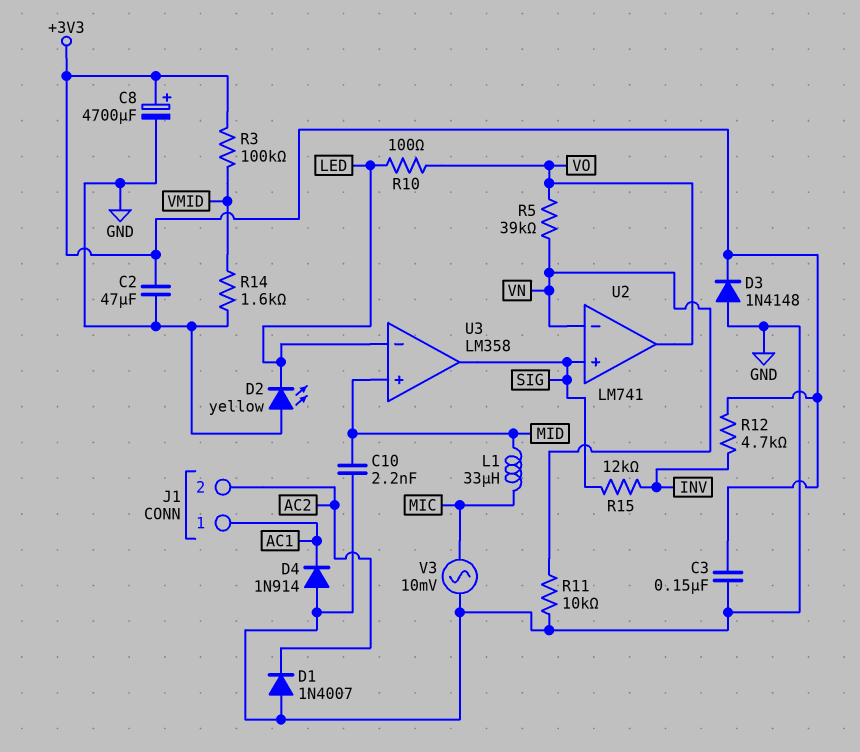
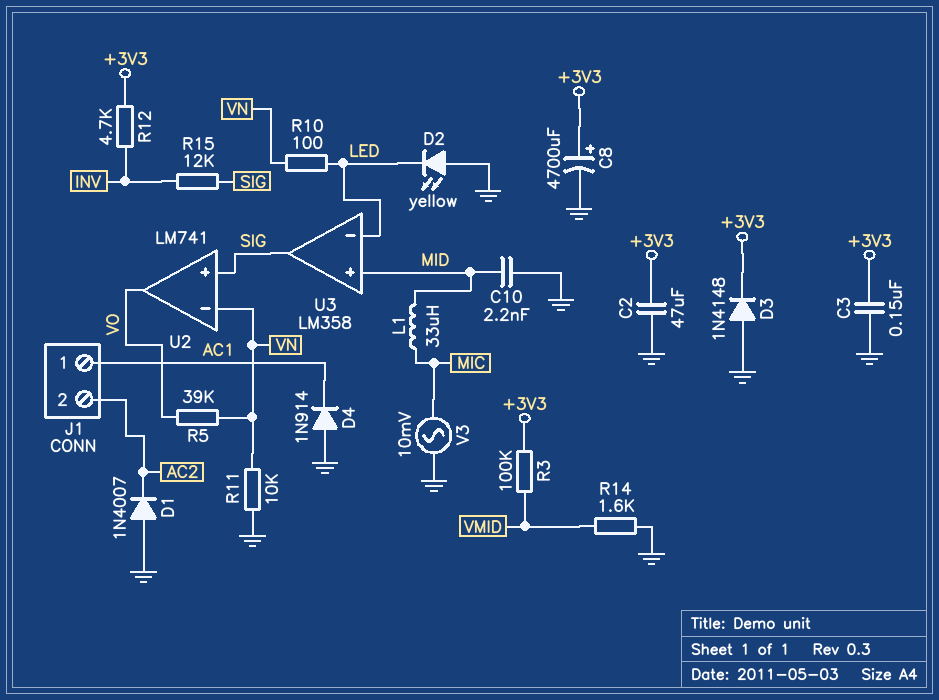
R10: 100 (LED, VO) -> 100 (LED, VN)

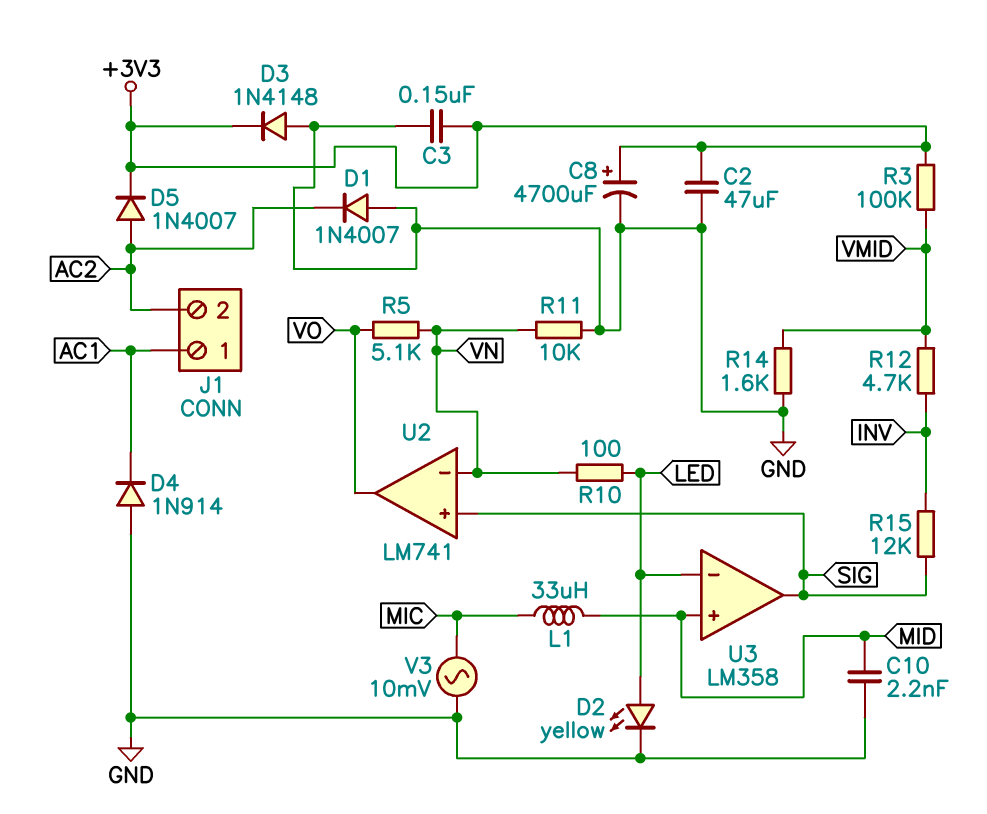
D2: LED yellow (A GND, K LED) -> LED yellow (A LED, K GND)
D5: none -> diode 1N4007 (A AC2, K +3V3)
R5: 39k (VN, VO) -> 5.1k (VN, VO)
R12: 4.7k (+3V3, INV) -> 4.7k (INV, VMID)

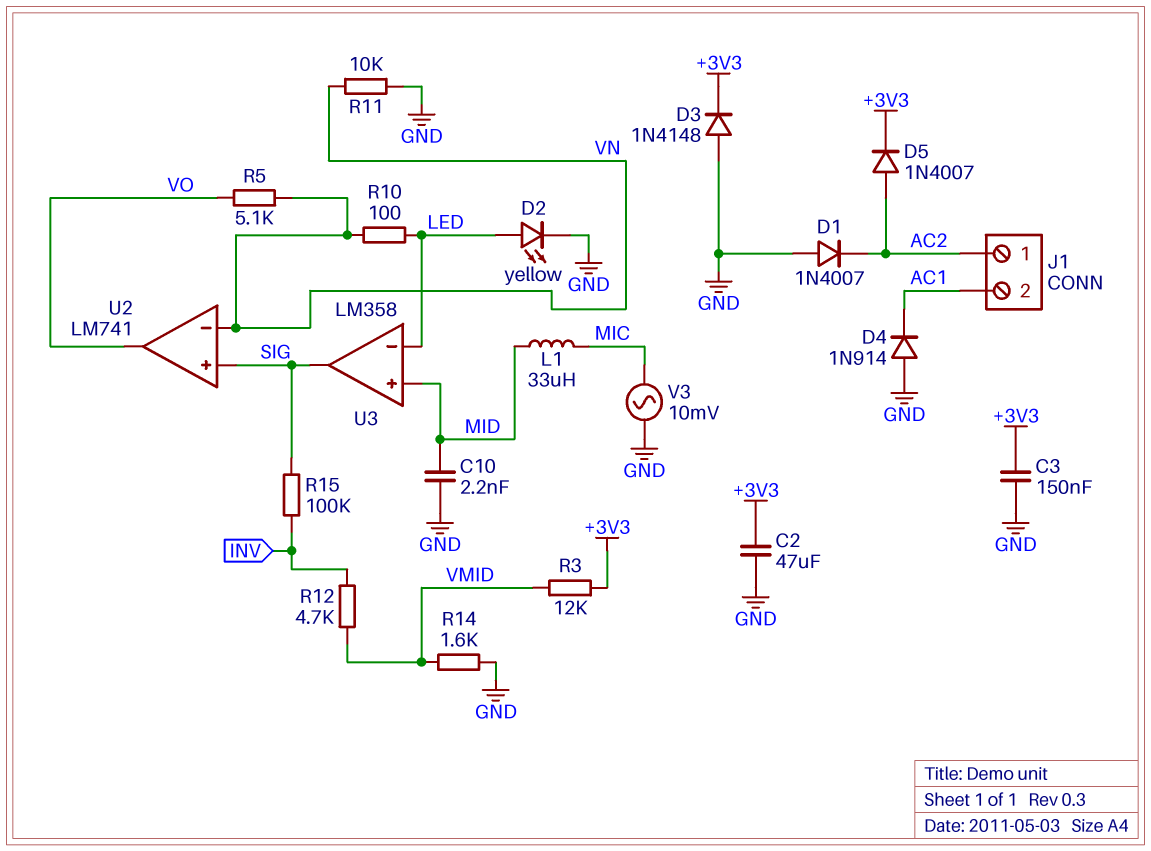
C8: 4700uF (plus +3V3, minus GND) -> none
J1 pin 1: AC1 -> AC2
J1 pin 2: AC2 -> AC1
R3: 100k (+3V3, VMID) -> 12k (+3V3, VMID)
R15: 12k (INV, SIG) -> 100k (INV, SIG)

